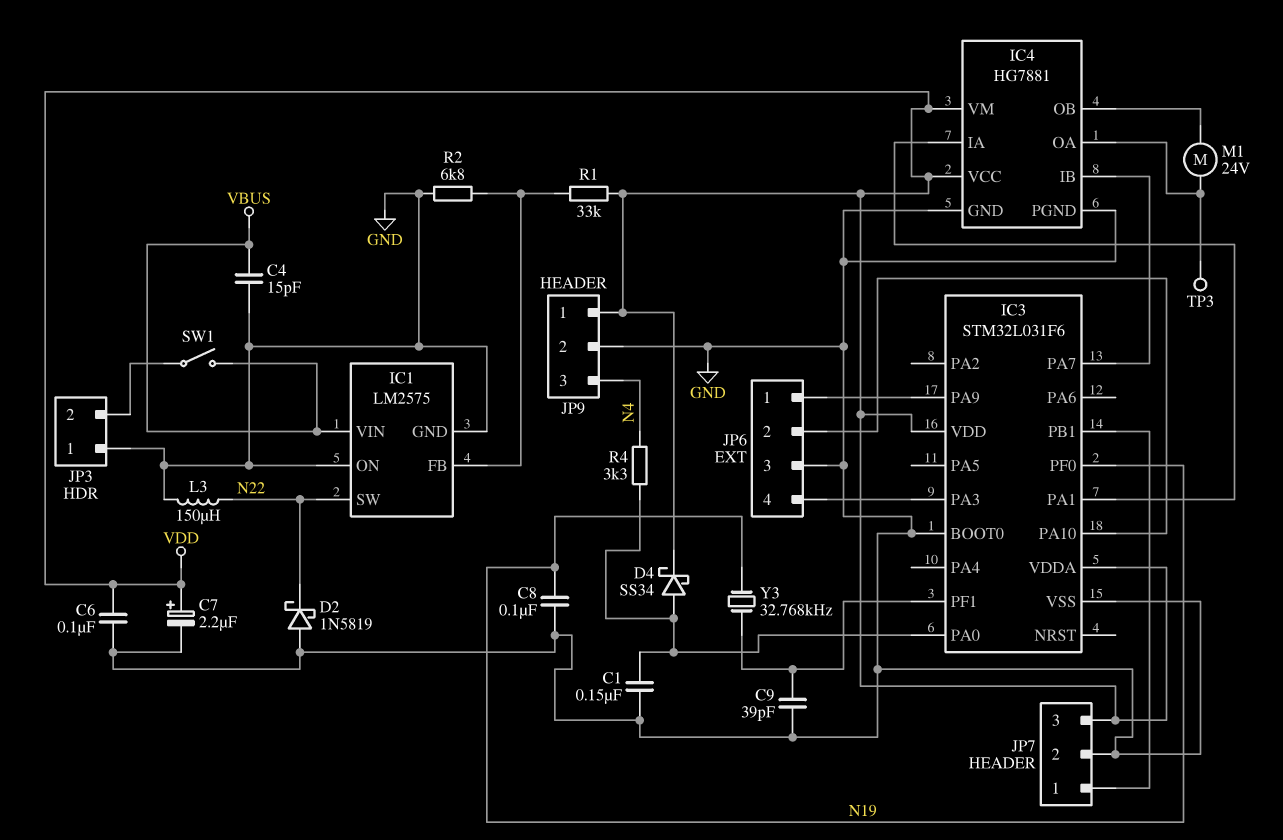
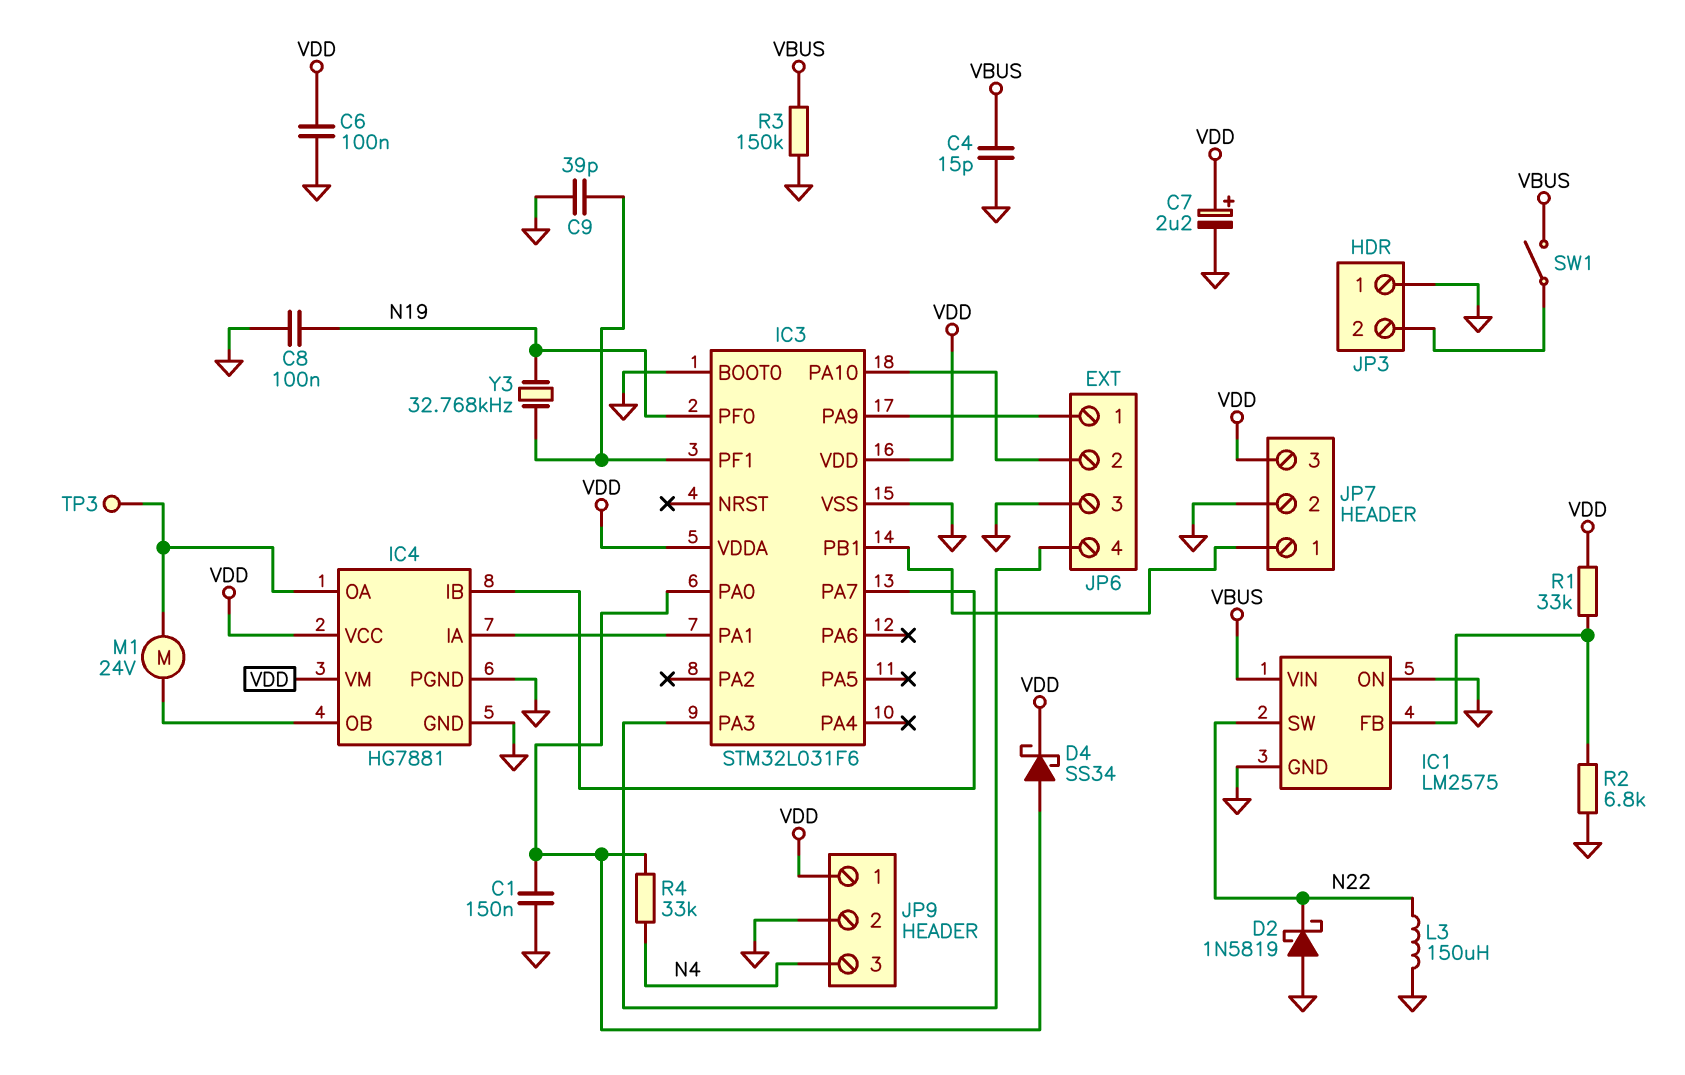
R3: none -> 150k (GND, VBUS)
R4: 3.3k (IC3/PA0, N4) -> 33k (IC3/PA0, N4)

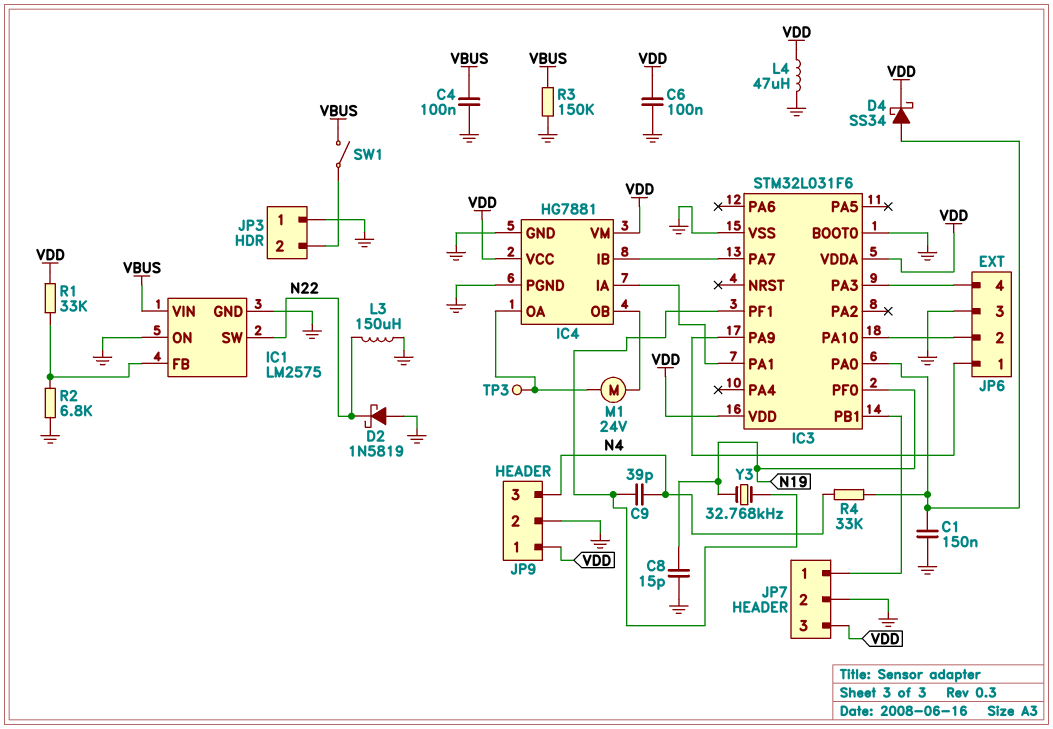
C4: 15pF (GND, VBUS) -> 100nF (GND, VBUS)
C7: 2.2uF (plus VDD, minus GND) -> none
C8: 100nF (GND, N19) -> 15pF (GND, N19)
C9: 39pF (GND, IC3/PF1) -> 39pF (IC3/PF1, N4)
L4: none -> 47uH (GND, VDD)

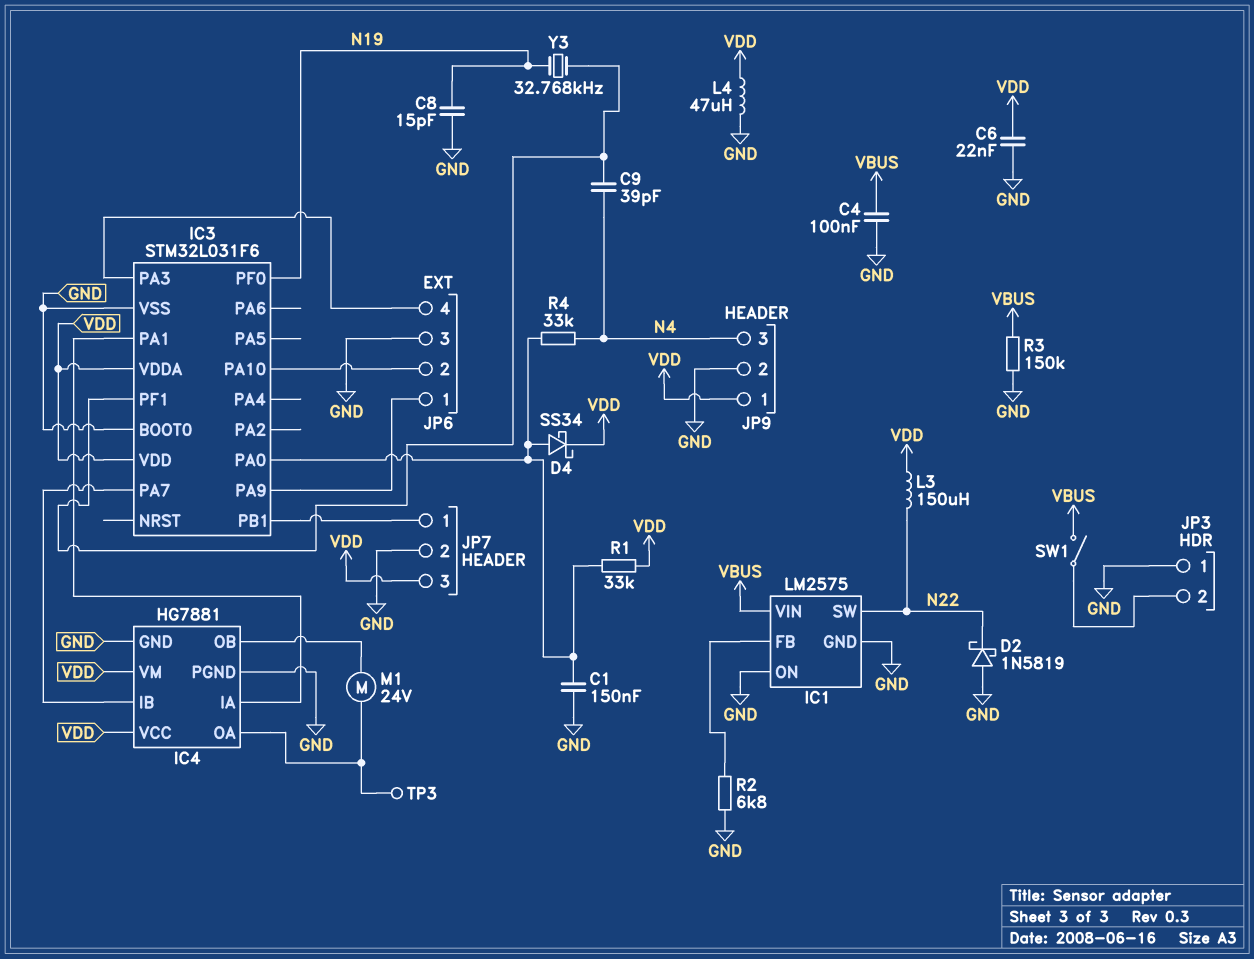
C6: 100nF (GND, VDD) -> 22nF (GND, VDD)
L3: 150uH (GND, N22) -> 150uH (N22, VDD)
R1: 33k (IC1/FB, VDD) -> 33k (IC3/PA0, VDD)

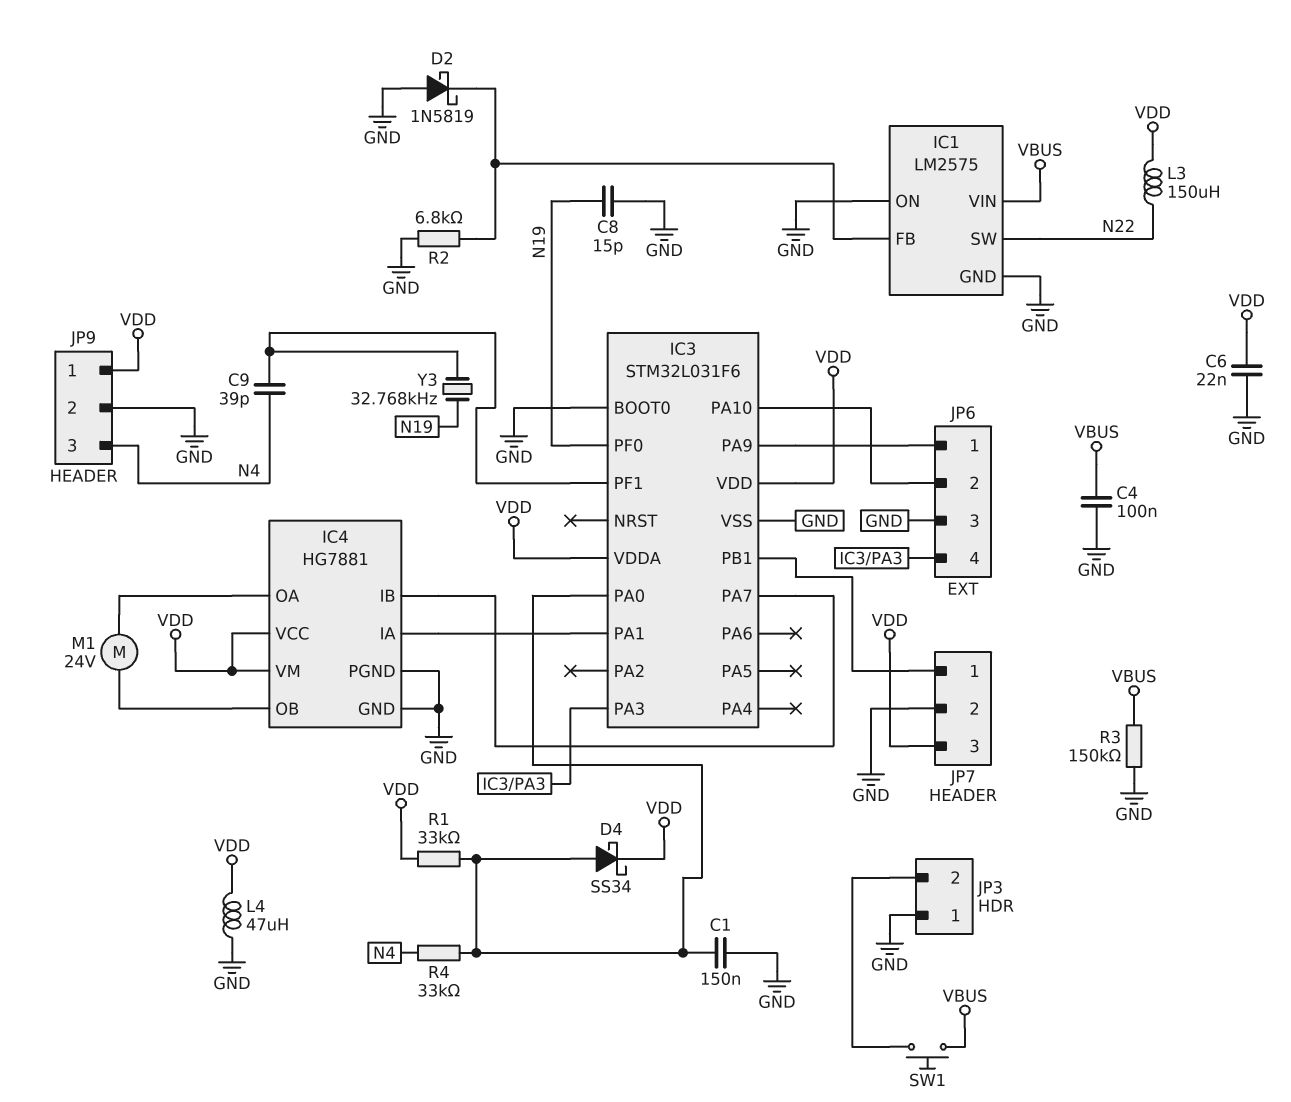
D2: schottky 1N5819 (A GND, K N22) -> schottky 1N5819 (A GND, K IC1/FB)
SW1: switch (JP3/2, VBUS) -> button (JP3/2, VBUS)
TP3: test point (IC4/OA) -> none

